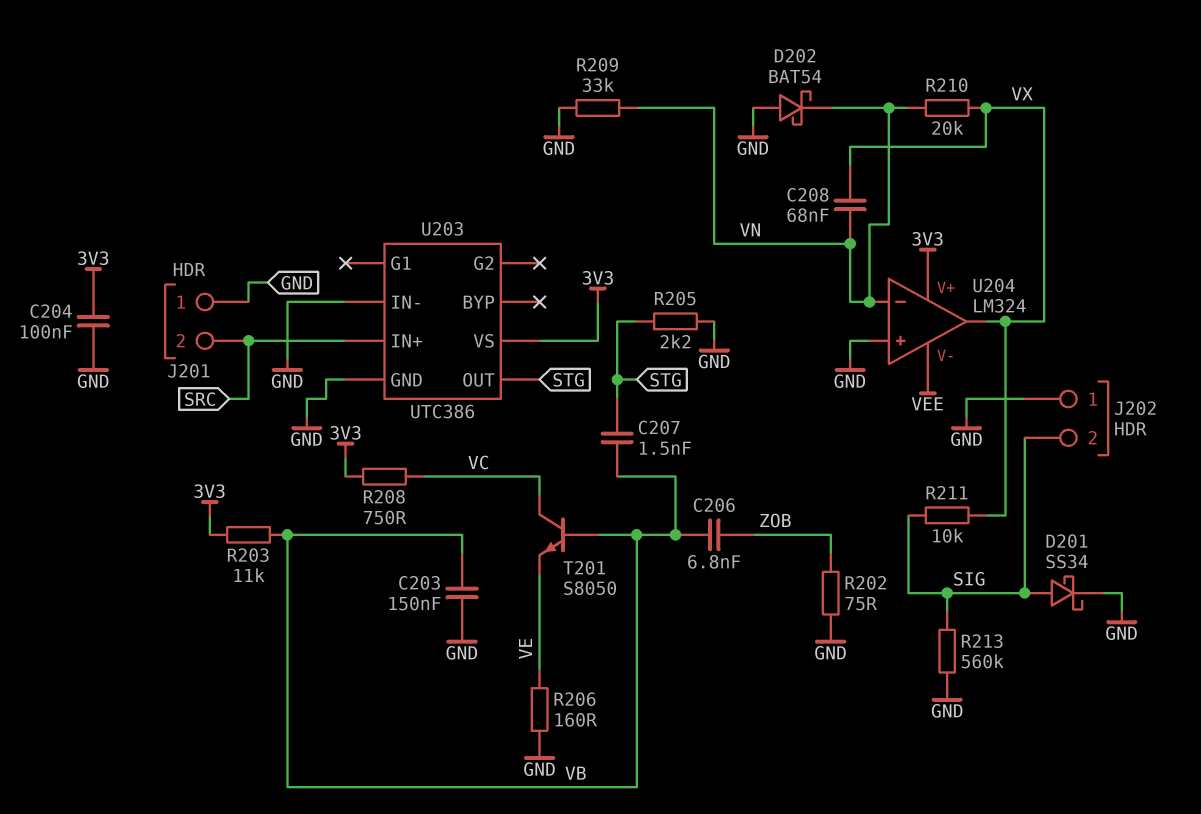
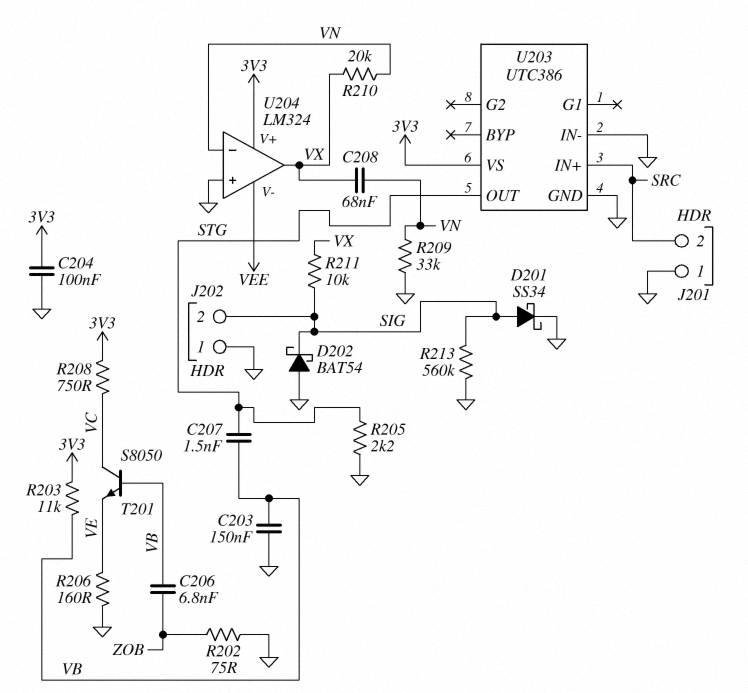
D202: schottky BAT54 (A GND, K VN) -> schottky BAT54 (A GND, K SIG)

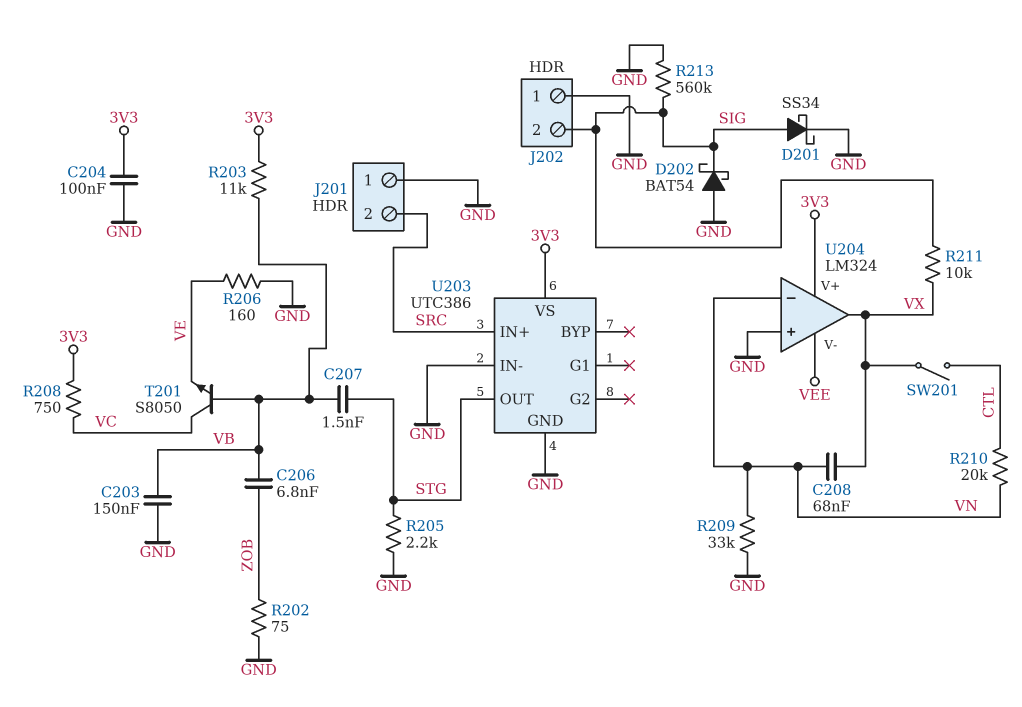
R210: 20k (VN, VX) -> 20k (CTL, VN)
SW201: none -> switch (CTL, VX)

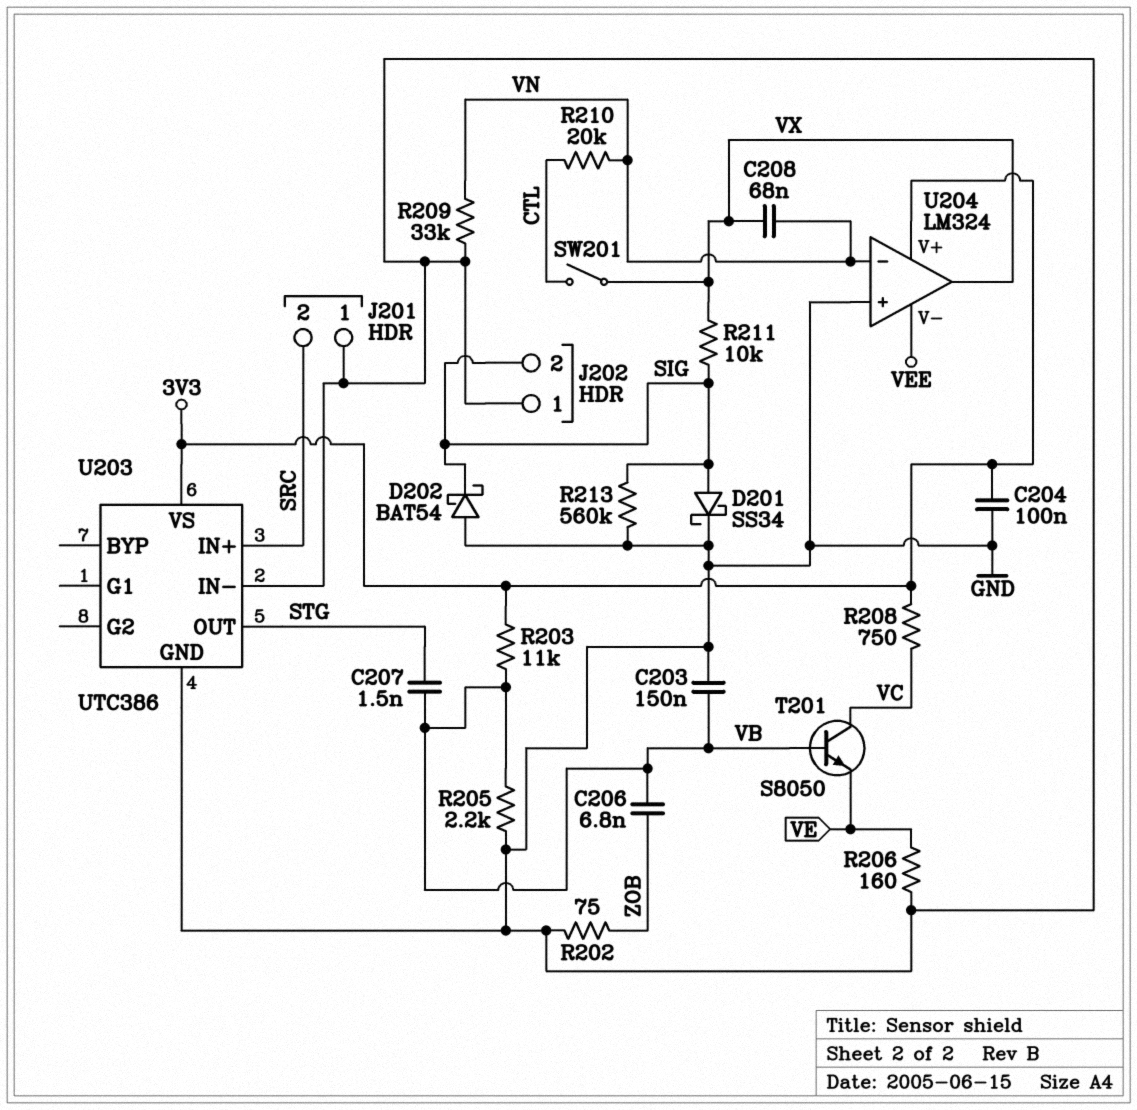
R205: 2.2k (GND, STG) -> 2.2k (GND, VB)

